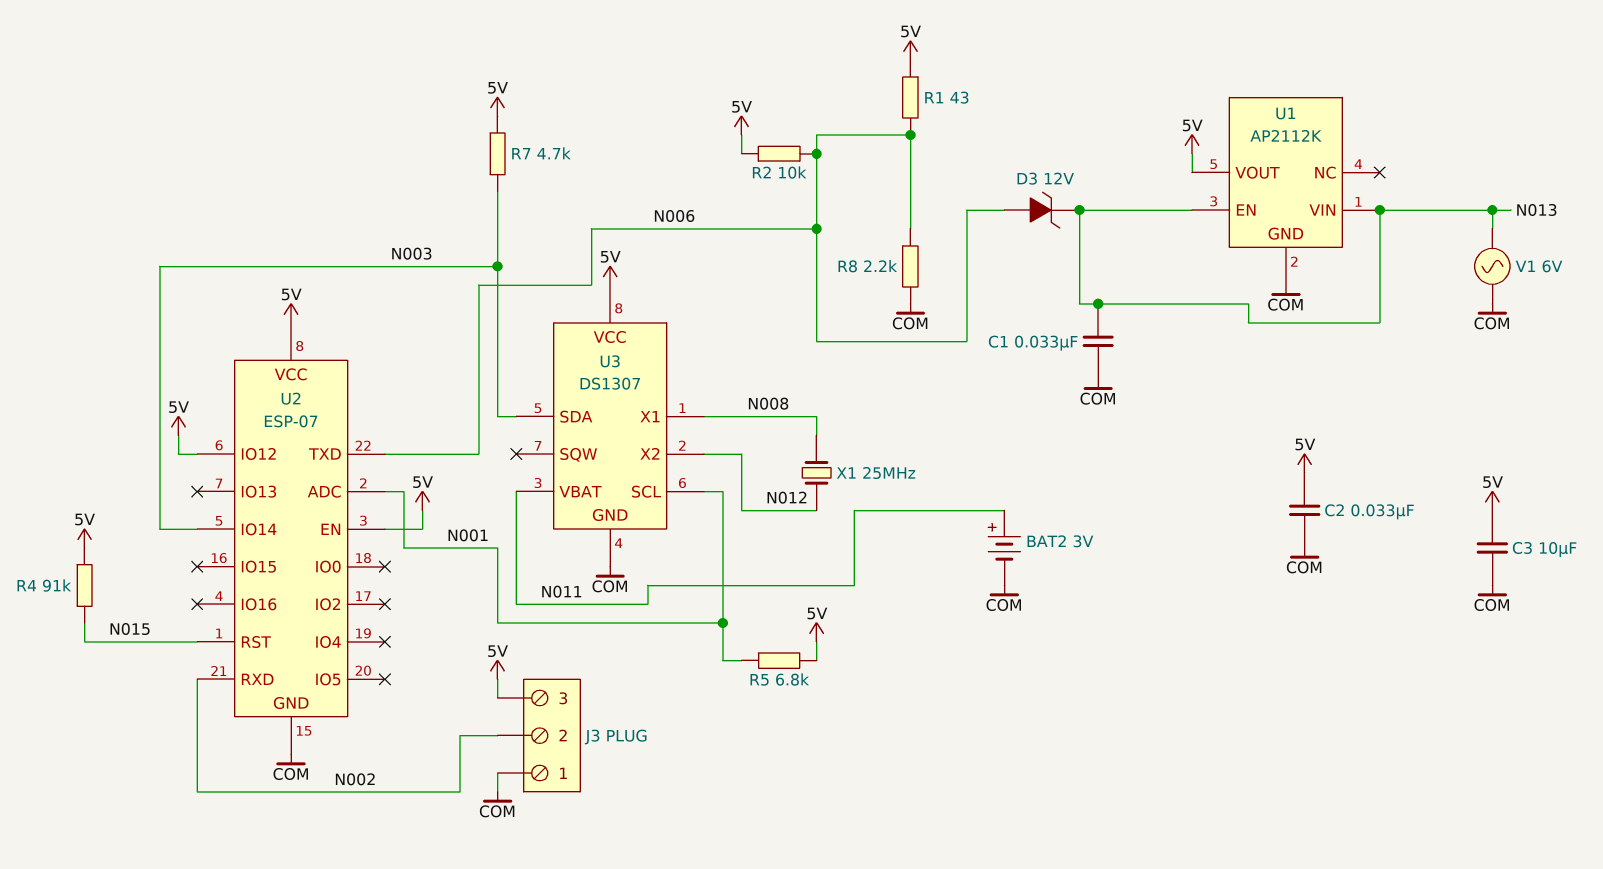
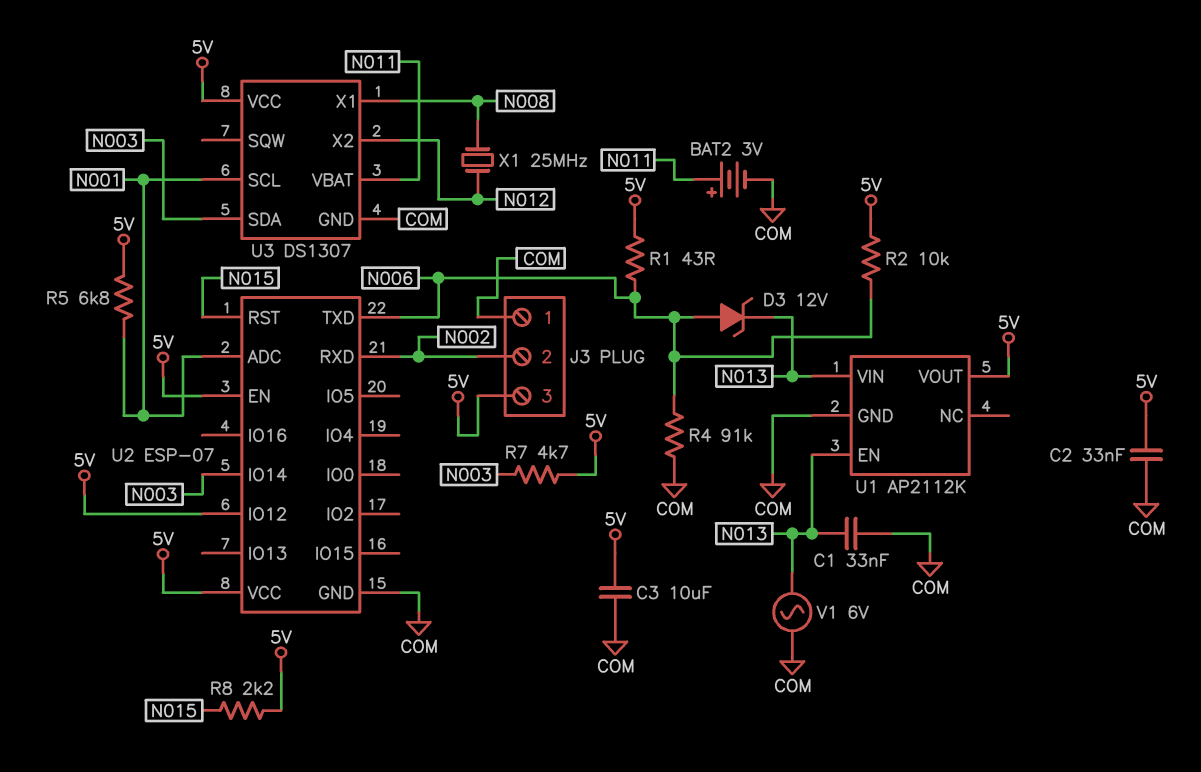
R4: 91k (5V, N015) -> 91k (COM, N006)
R8: 2.2k (COM, N006) -> 2.2k (5V, N015)

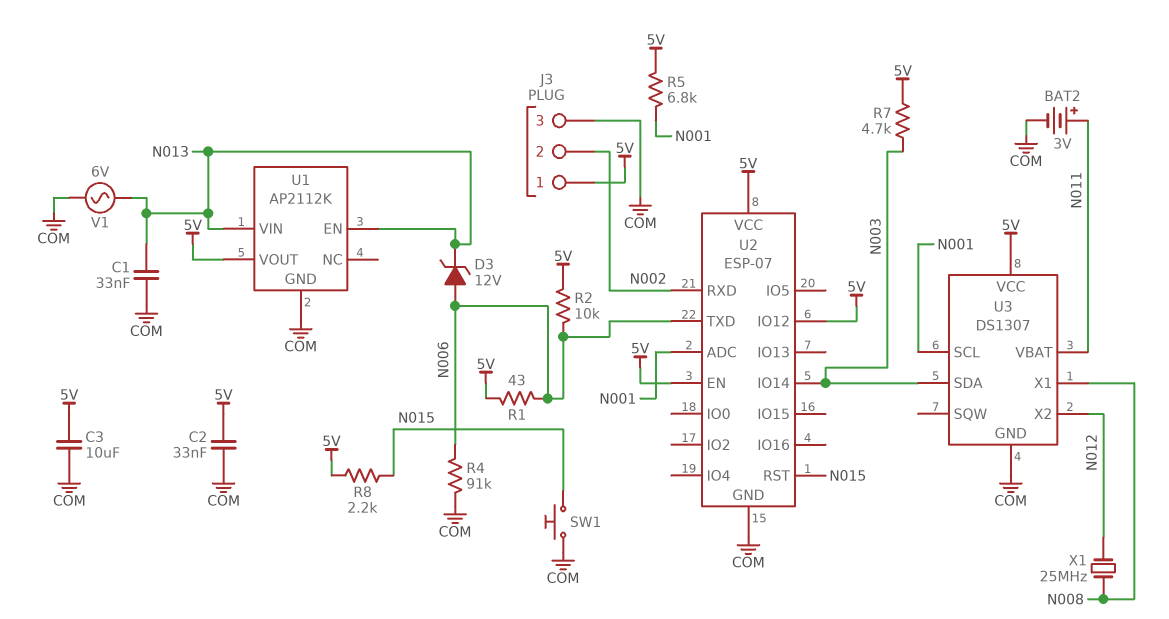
J3 pin 1: COM -> 5V
J3 pin 3: 5V -> COM
SW1: none -> button (COM, N015)

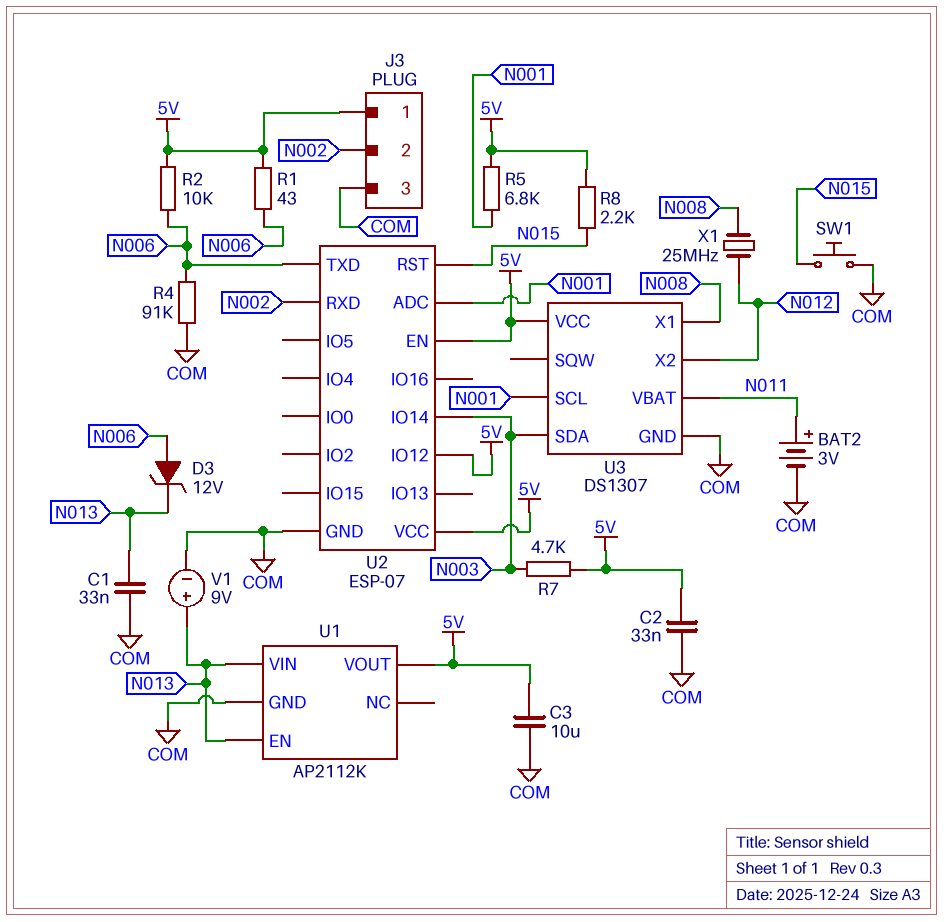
V1: AC 6V (COM, N013) -> 9V (plus N013, minus COM)

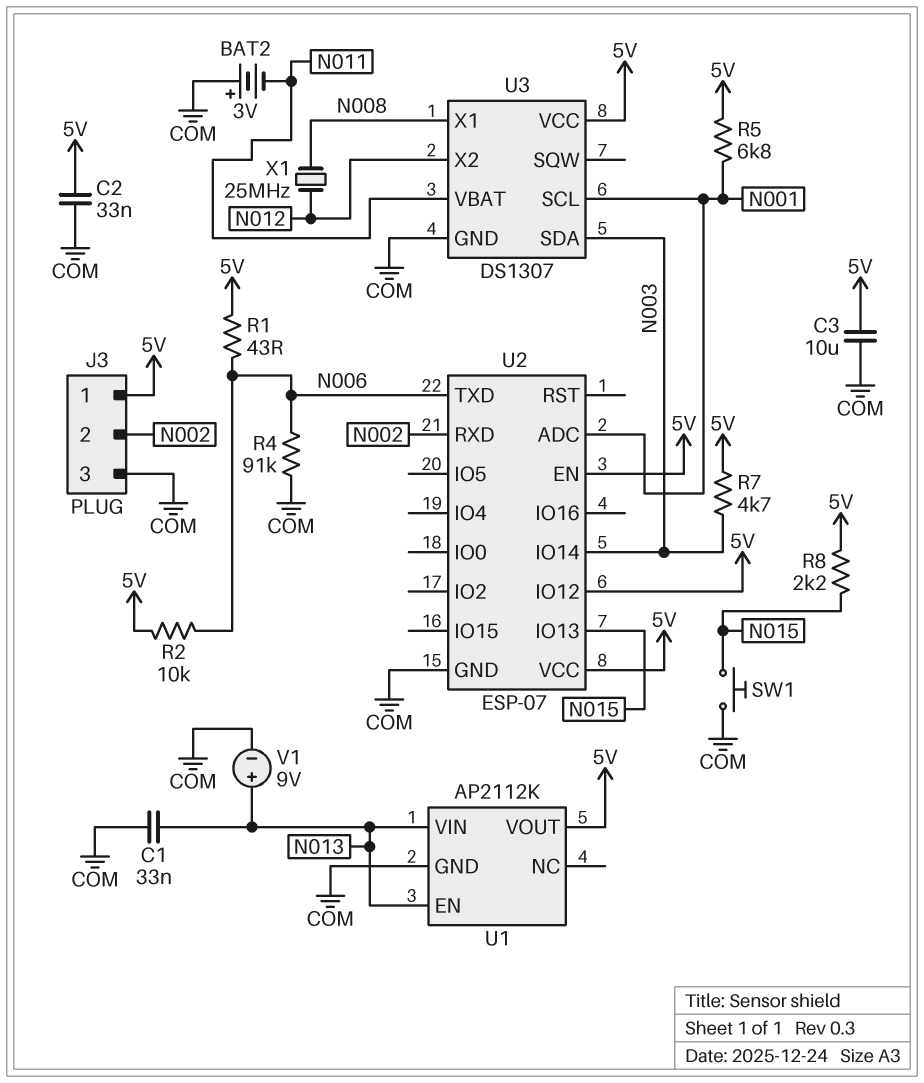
BAT2: 3V (plus N011, minus COM) -> 3V (plus COM, minus N011)
D3: zener 12V (A N006, K N013) -> none
U2 pin IO13: none -> N015
U2 pin RST: N015 -> none

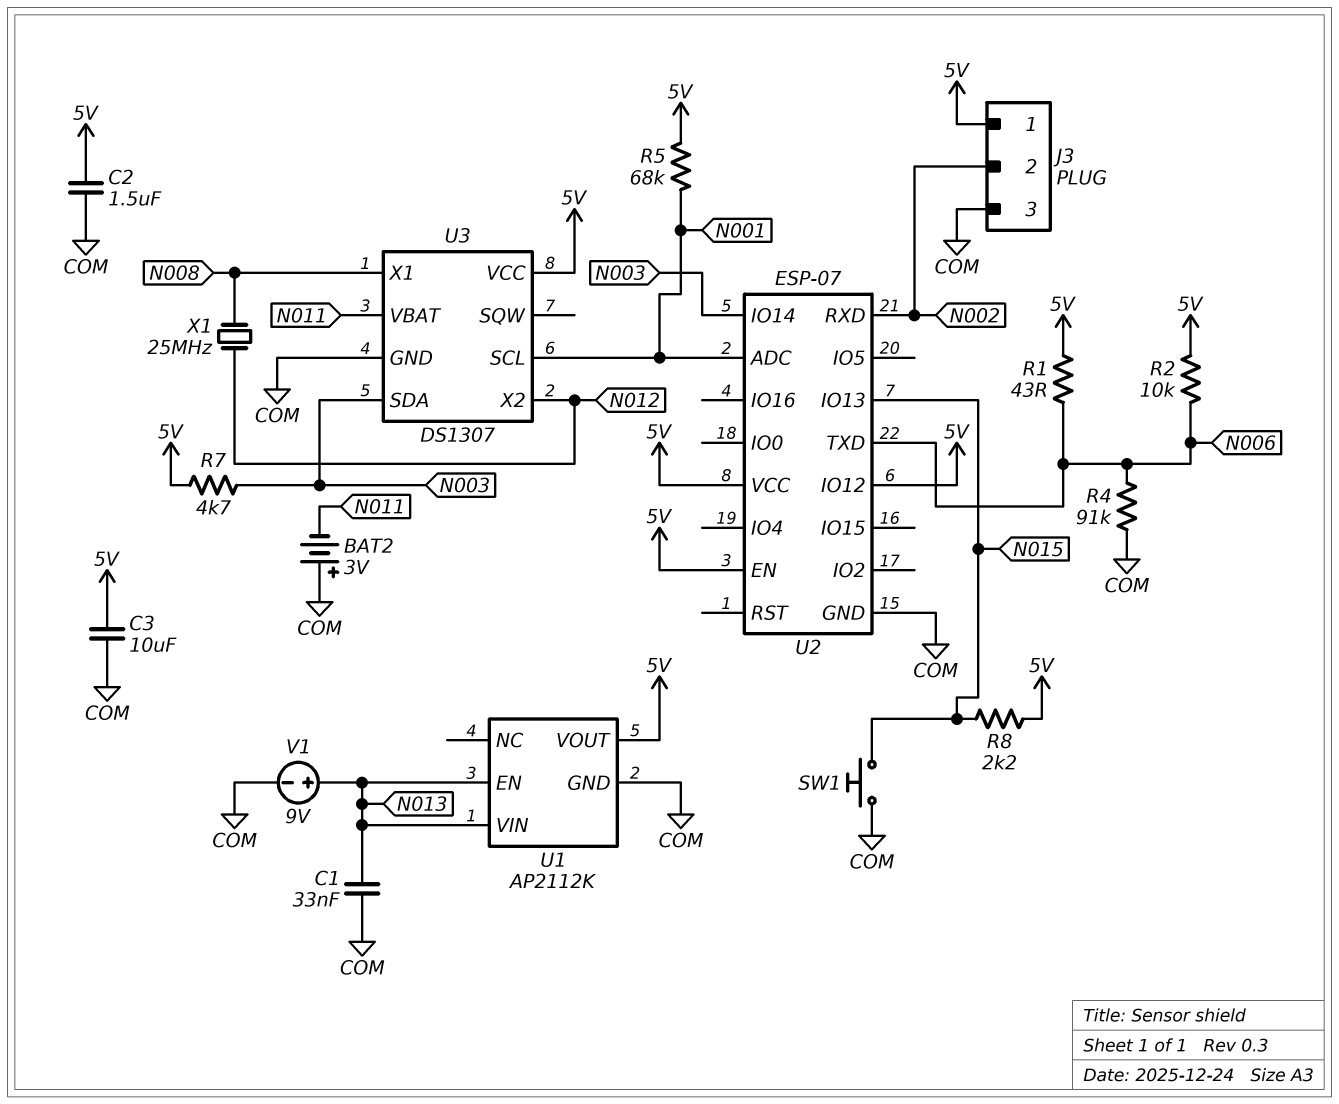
C2: 33nF (5V, COM) -> 1.5uF (5V, COM)
R5: 6.8k (5V, N001) -> 68k (5V, N001)

